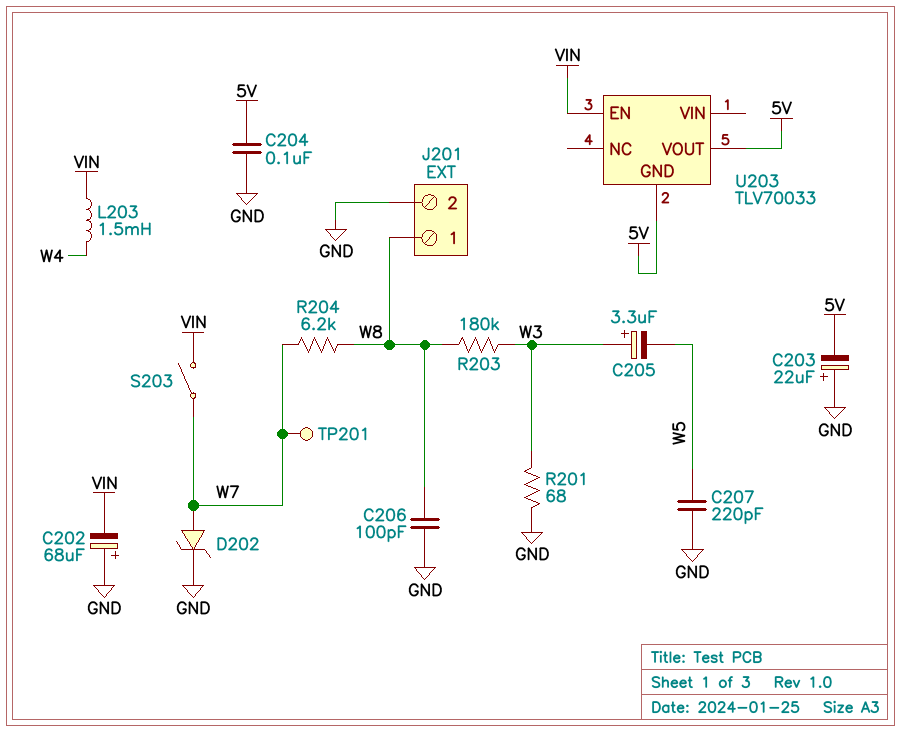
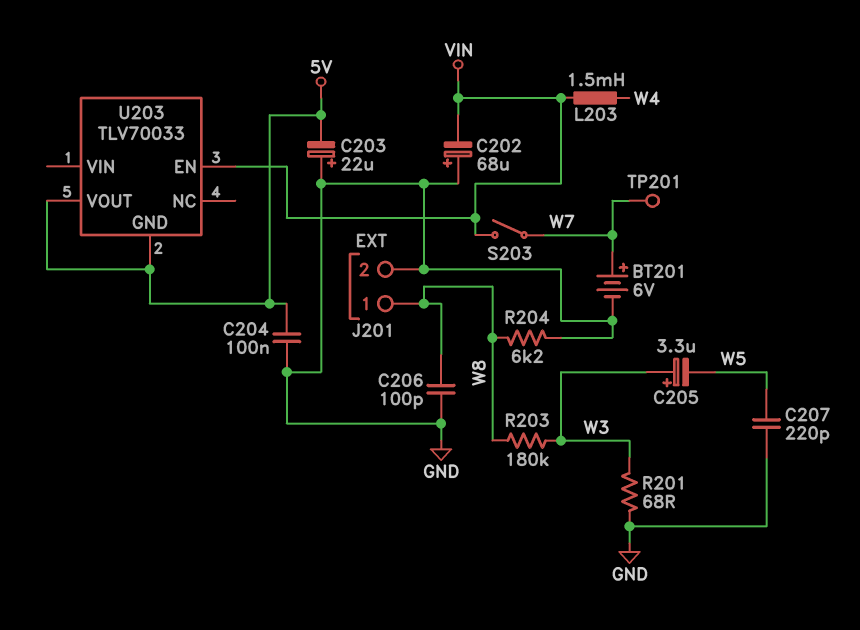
BT201: none -> 6V (plus W7, minus GND)
D202: zener (A W7, K GND) -> none
R204: 6.2k (W7, W8) -> 6.2k (GND, W8)

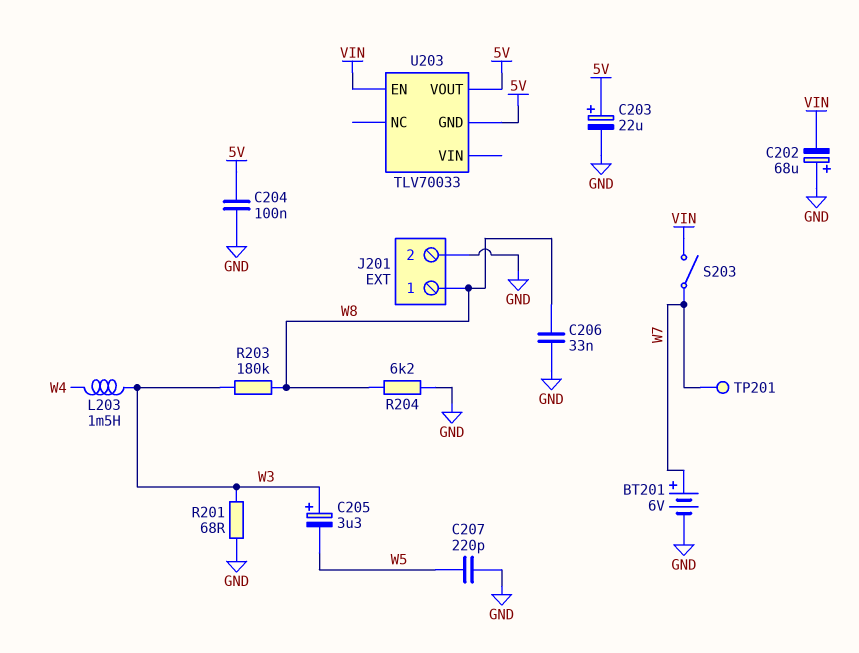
C203: 22uF (plus GND, minus 5V) -> 22uF (plus 5V, minus GND)
C206: 100pF (GND, W8) -> 33nF (GND, W8)
L203: 1.5mH (VIN, W4) -> 1.5mH (W3, W4)

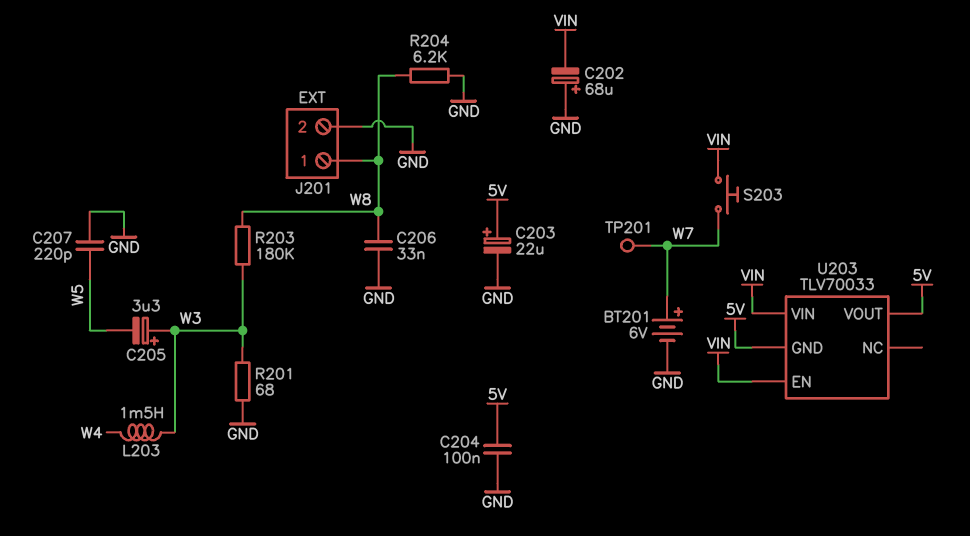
S203: switch (VIN, W7) -> button (VIN, W7)
U203 pin VIN: none -> VIN

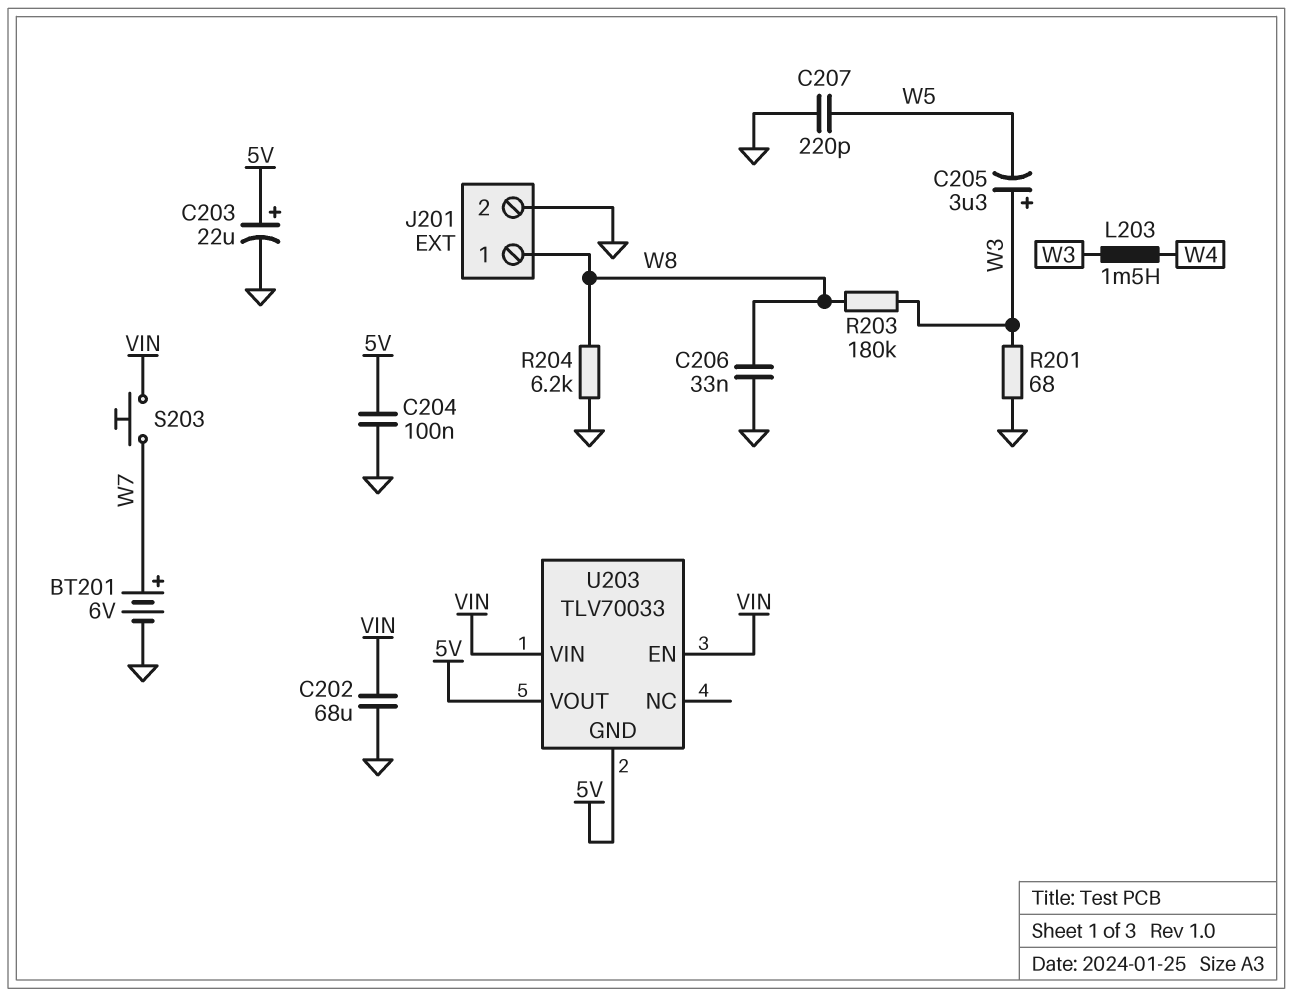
C202: 68uF (plus GND, minus VIN) -> 68uF (GND, VIN)
TP201: test point (W7) -> none

